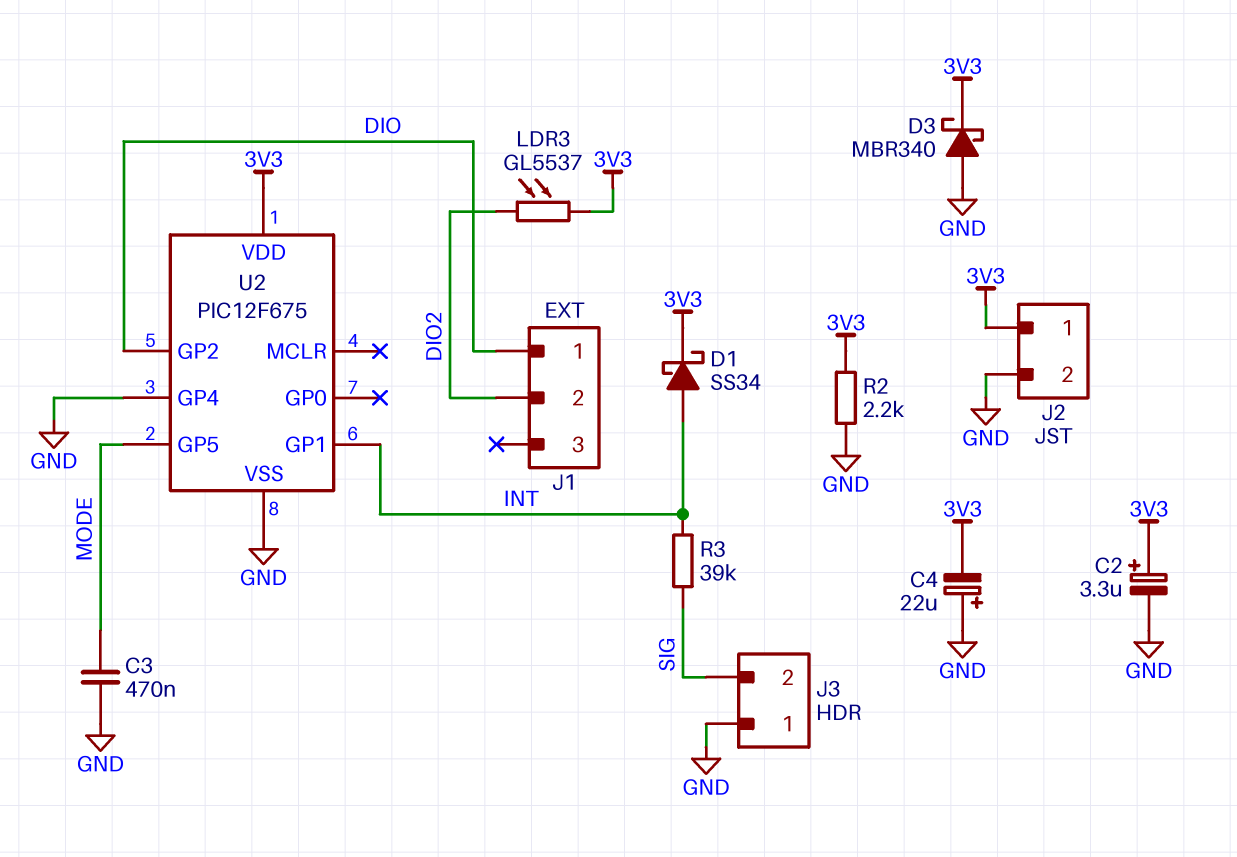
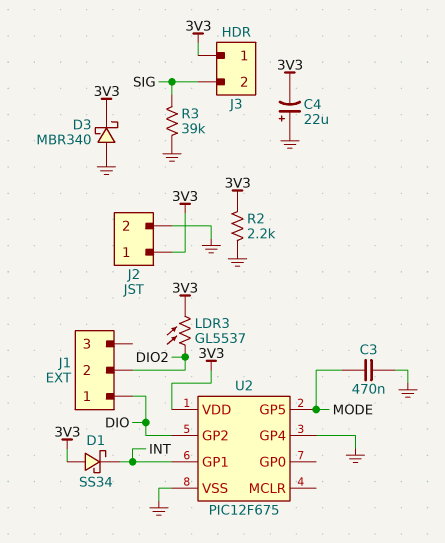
C2: 3.3uF (plus 3V3, minus GND) -> none
D1: schottky SS34 (A INT, K 3V3) -> schottky SS34 (A 3V3, K INT)
J3 pin 1: GND -> 3V3
R3: 39k (INT, SIG) -> 39k (GND, SIG)

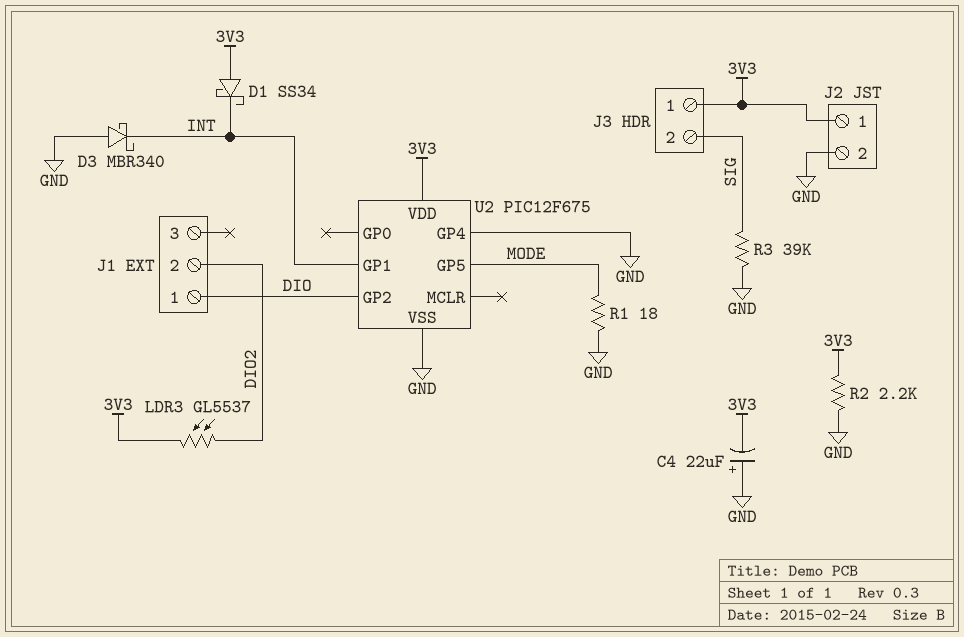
C3: 470nF (GND, MODE) -> none
D3: schottky MBR340 (A GND, K 3V3) -> schottky MBR340 (A GND, K INT)
R1: none -> 18 (GND, MODE)

